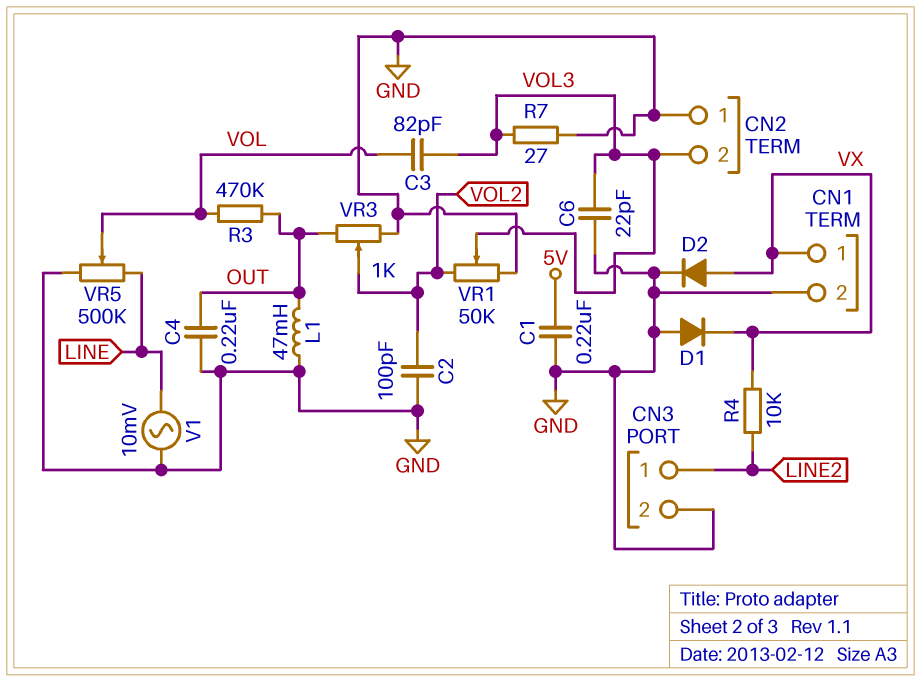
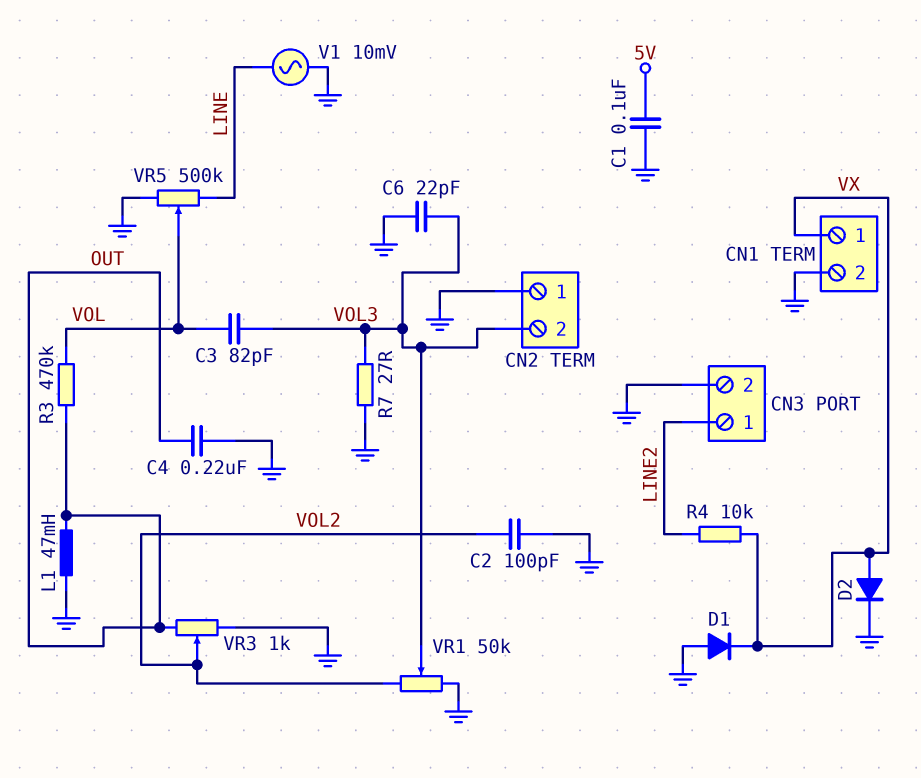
C1: 220nF (5V, GND) -> 100nF (5V, GND)

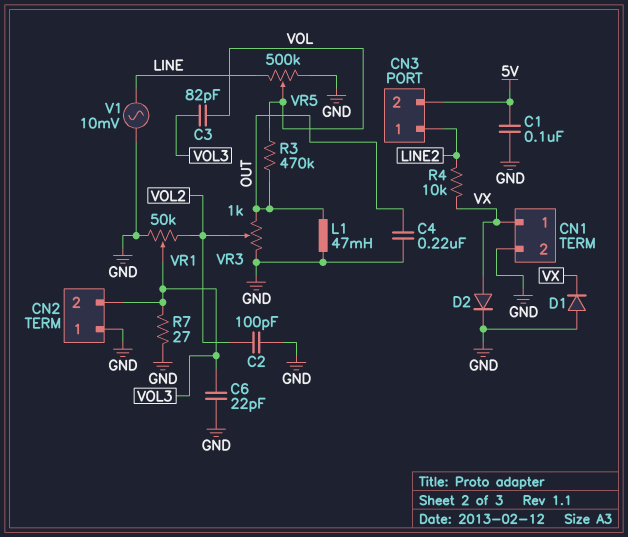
CN3 pin 2: GND -> 5V

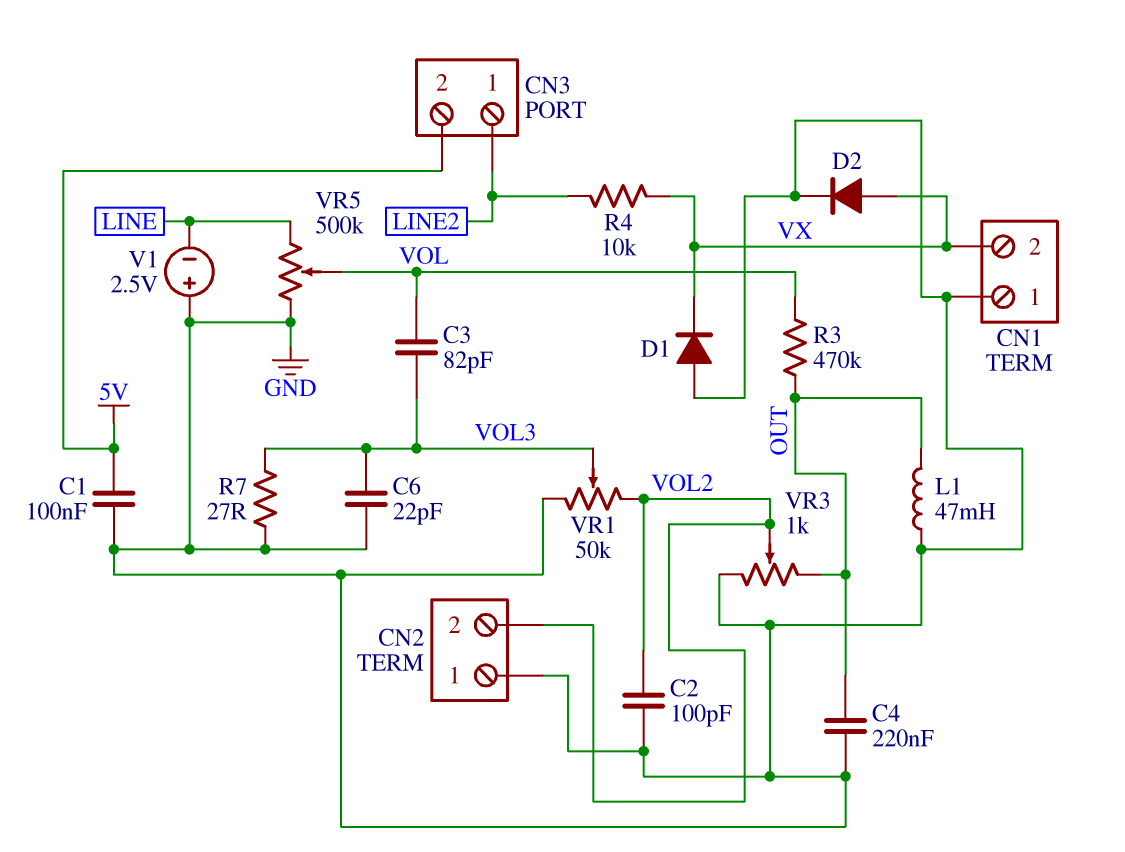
CN1 pin 1: VX -> GND
CN1 pin 2: GND -> VX
CN2 pin 2: VOL3 -> VOL2
V1: AC 10mV (GND, LINE) -> 2.5V (plus GND, minus LINE)

